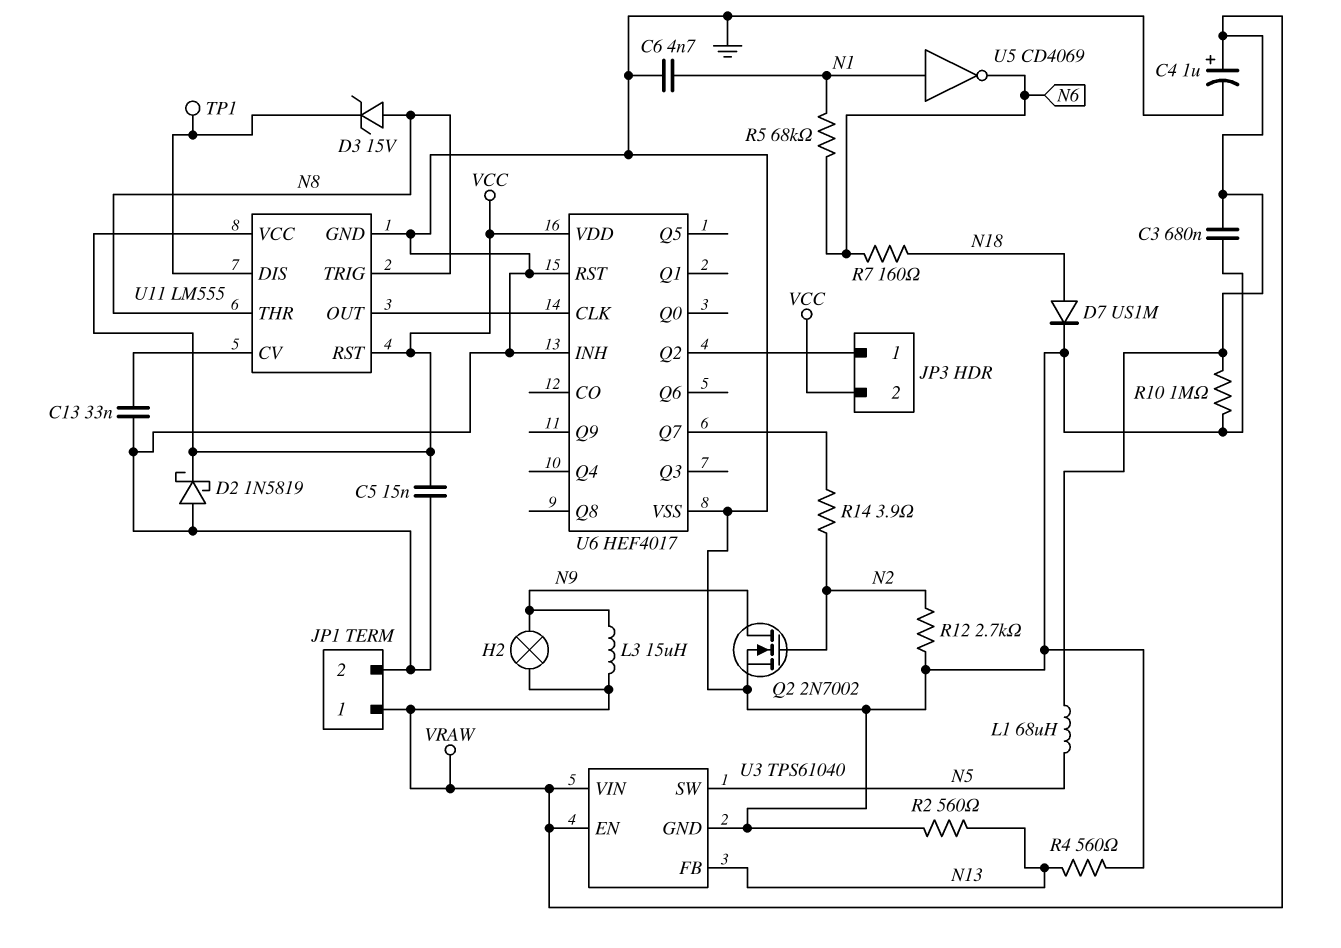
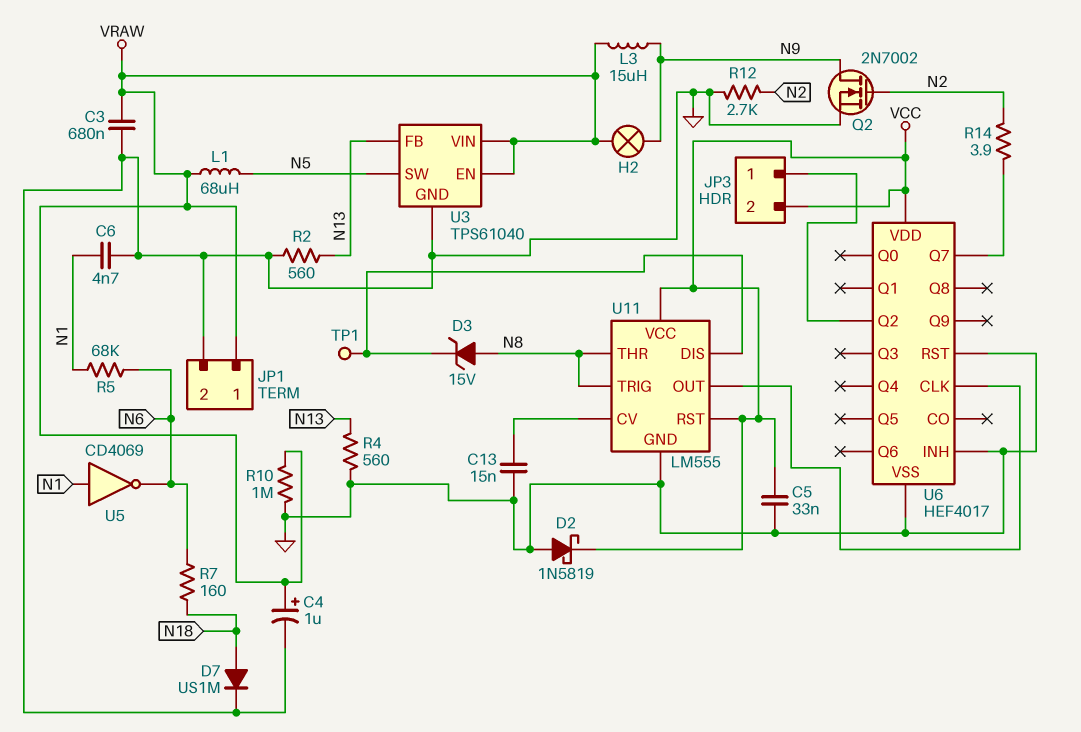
C5: 15nF (GND, VCC) -> 33nF (GND, VCC)
C13: 33nF (GND, U11/CV) -> 15nF (GND, U11/CV)

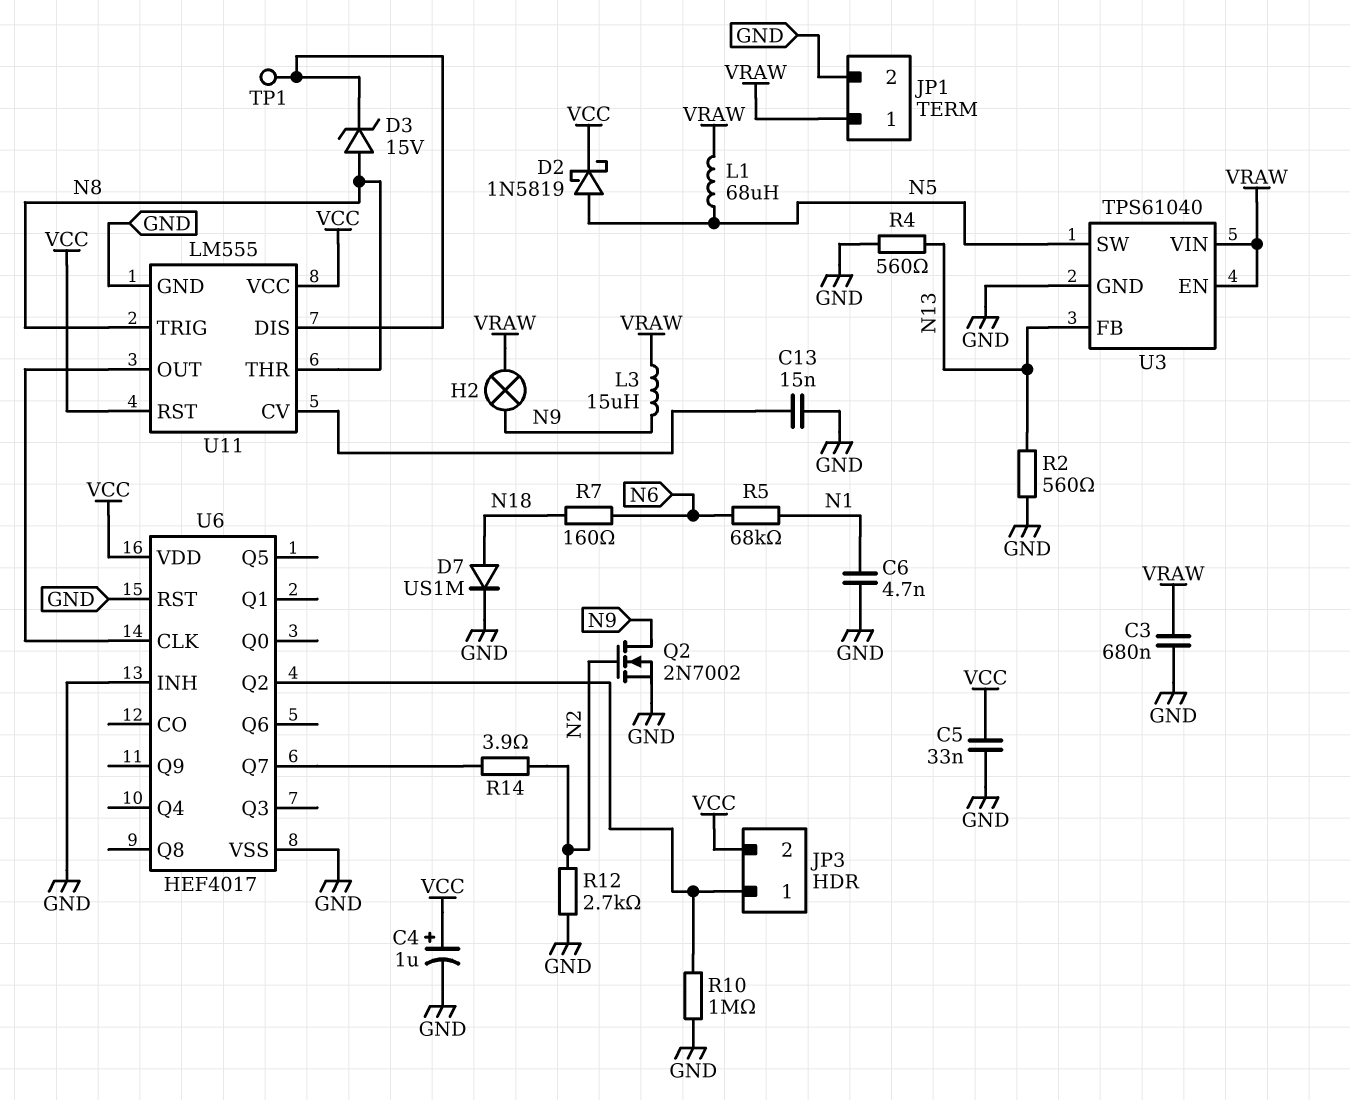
C4: 1uF (plus VRAW, minus GND) -> 1uF (plus VCC, minus GND)
D2: schottky 1N5819 (A GND, K VCC) -> schottky 1N5819 (A N5, K VCC)
R10: 1M (GND, VRAW) -> 1M (GND, JP3/1)
U5: NOT CD4069 (in N1, out N6) -> none

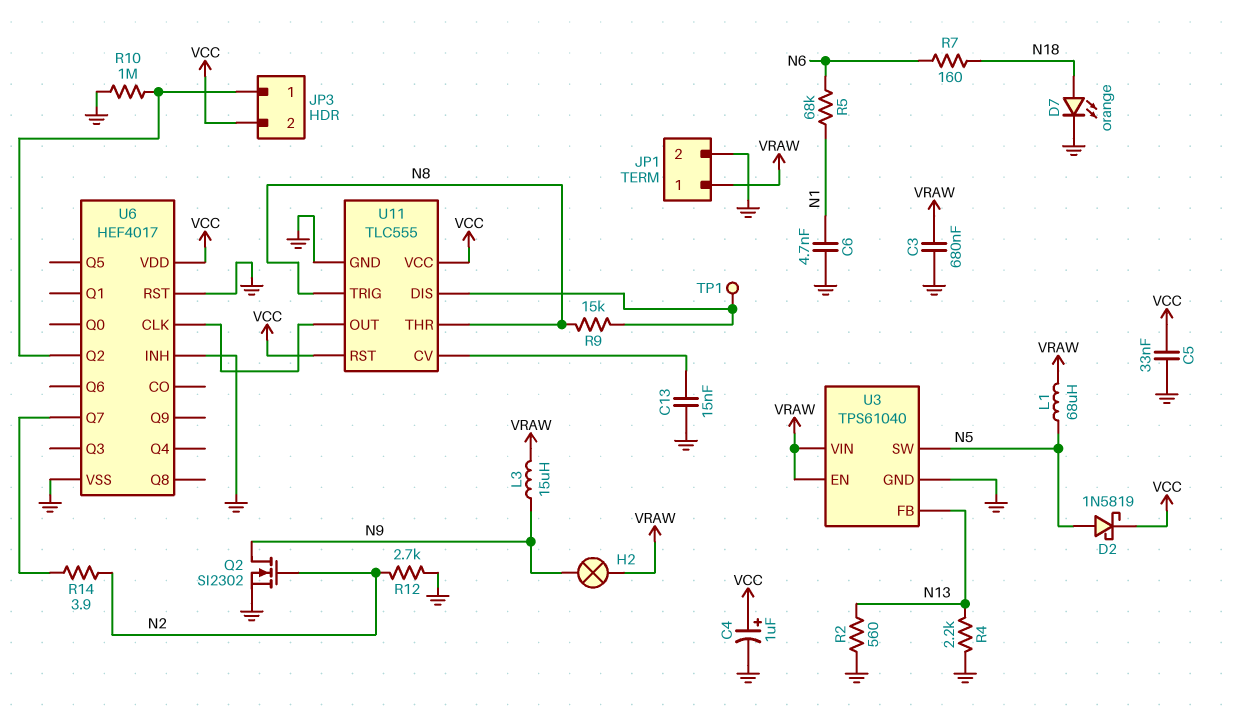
D3: zener 15V (A N8, K U11/DIS) -> none
D7: diode US1M (A N18, K GND) -> LED orange (A N18, K GND)
Q2: NMOS 2N7002 (G N2, D N9, S GND) -> NMOS SI2302 (G N2, D N9, S GND)
R4: 560 (GND, N13) -> 2.2k (GND, N13)
R9: none -> 15k (N8, U11/DIS)
U11: LM555 -> TLC555

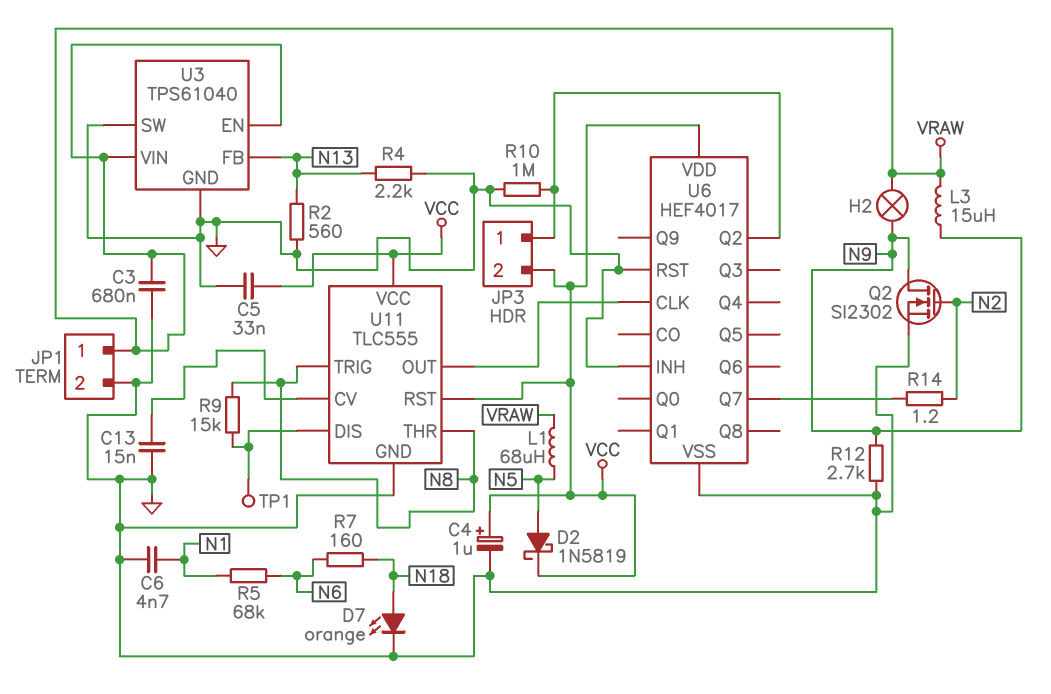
R12: 2.7k (GND, N2) -> 2.7k (GND, N9)
R14: 3.9 (N2, U6/Q7) -> 1.2 (N2, U6/Q7)
U3 pin SW: N5 -> GND

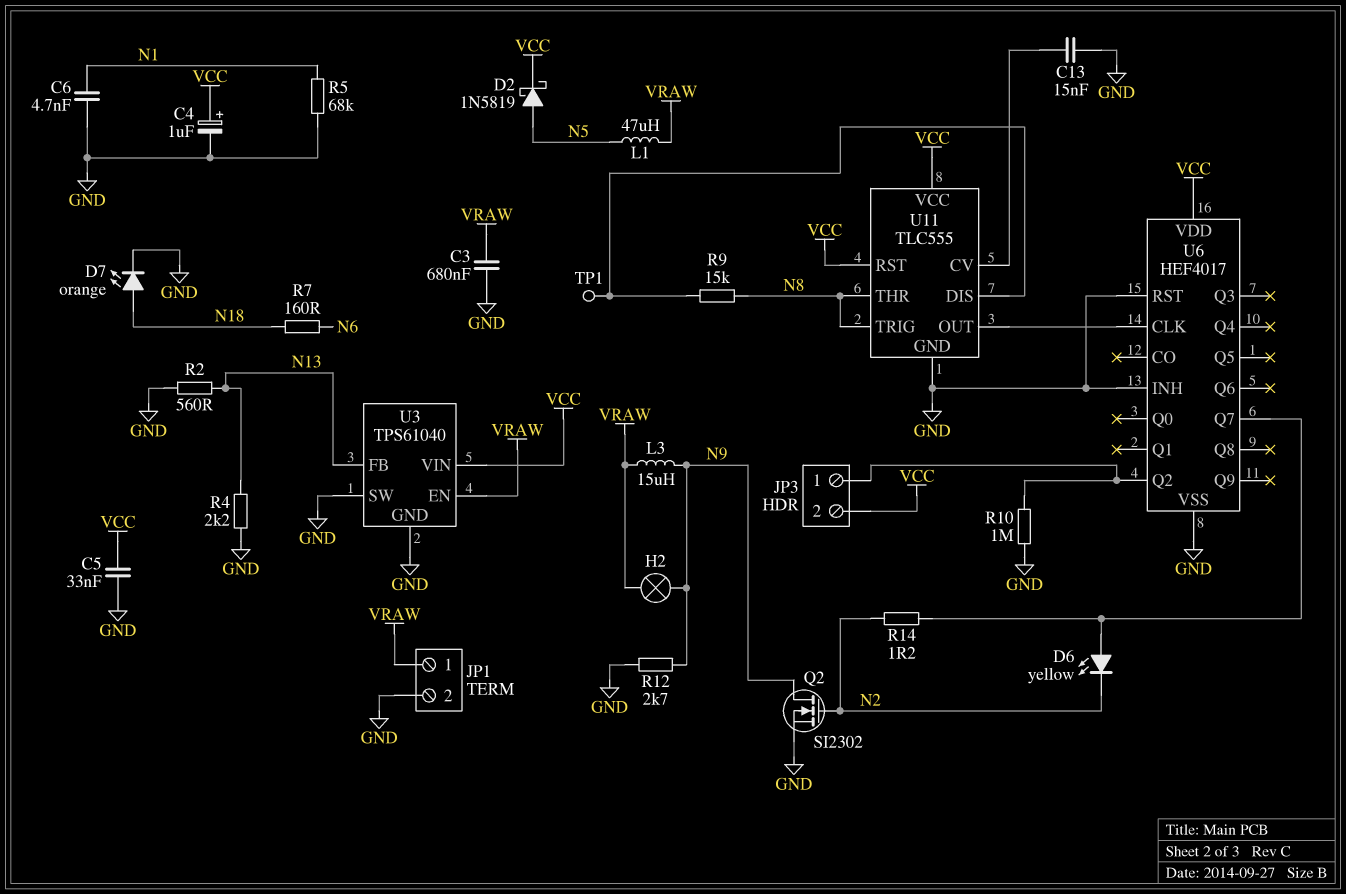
D6: none -> LED yellow (A U6/Q7, K N2)
L1: 68uH (N5, VRAW) -> 47uH (N5, VRAW)
R5: 68k (N1, N6) -> 68k (GND, N1)
U3 pin VIN: VRAW -> VCC

